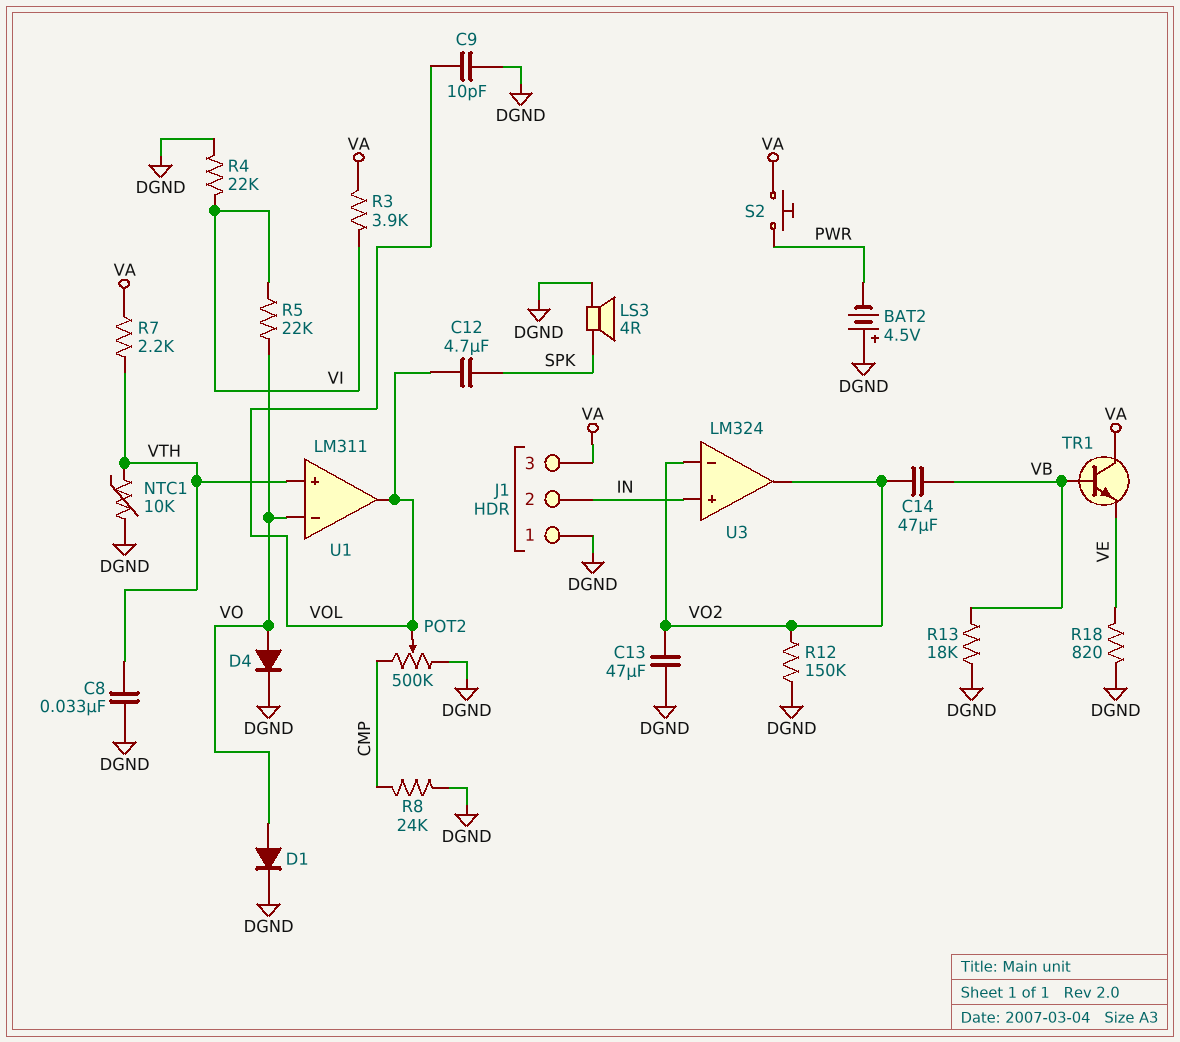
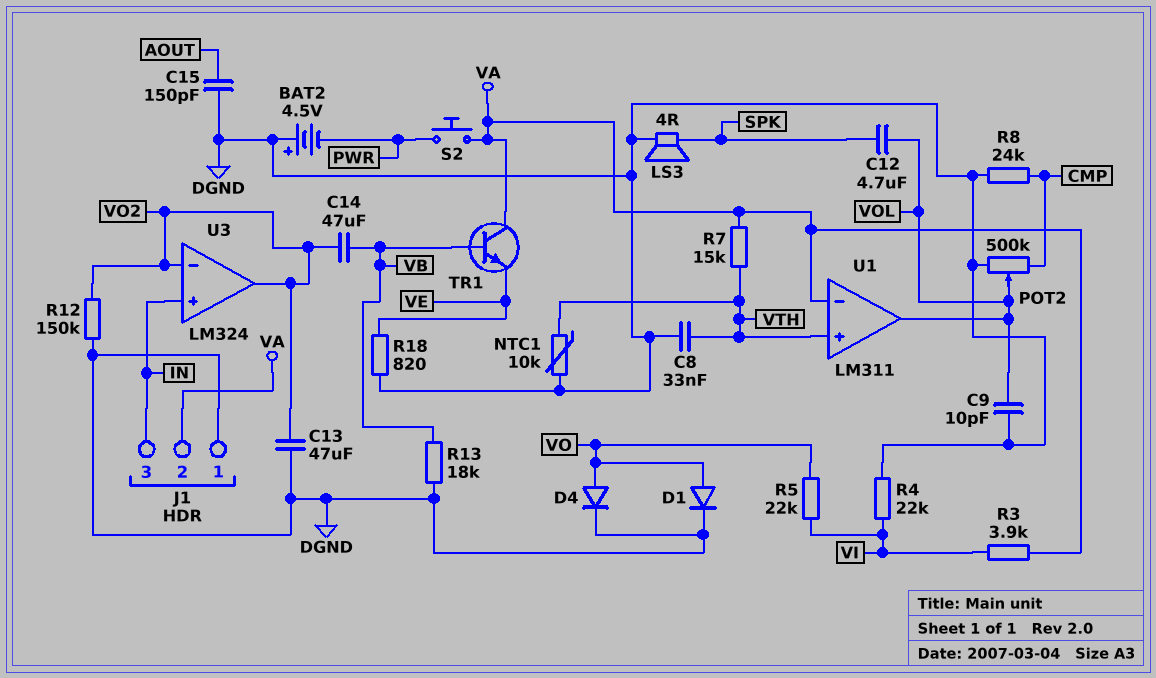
C15: none -> 150pF (AOUT, DGND)
J1 pin 2: IN -> VA
J1 pin 3: VA -> IN
R7: 2.2k (VA, VTH) -> 15k (VA, VTH)
U1 pin in-: VO -> VA

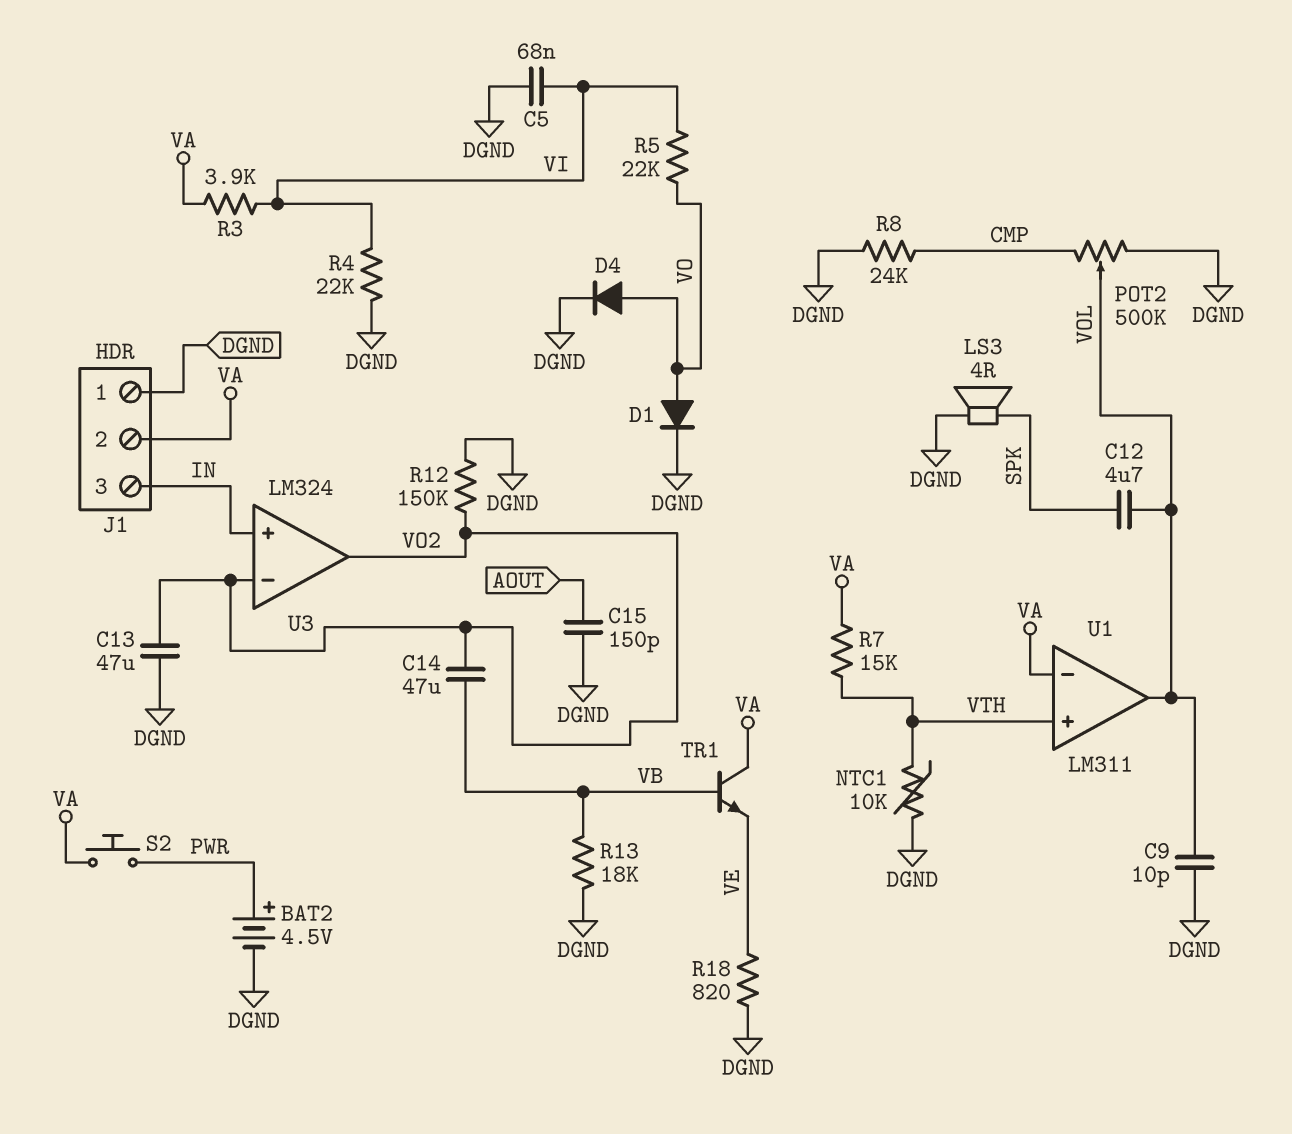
BAT2: 4.5V (plus DGND, minus PWR) -> 4.5V (plus PWR, minus DGND)
C5: none -> 68nF (DGND, VI)
C8: 33nF (DGND, VTH) -> none

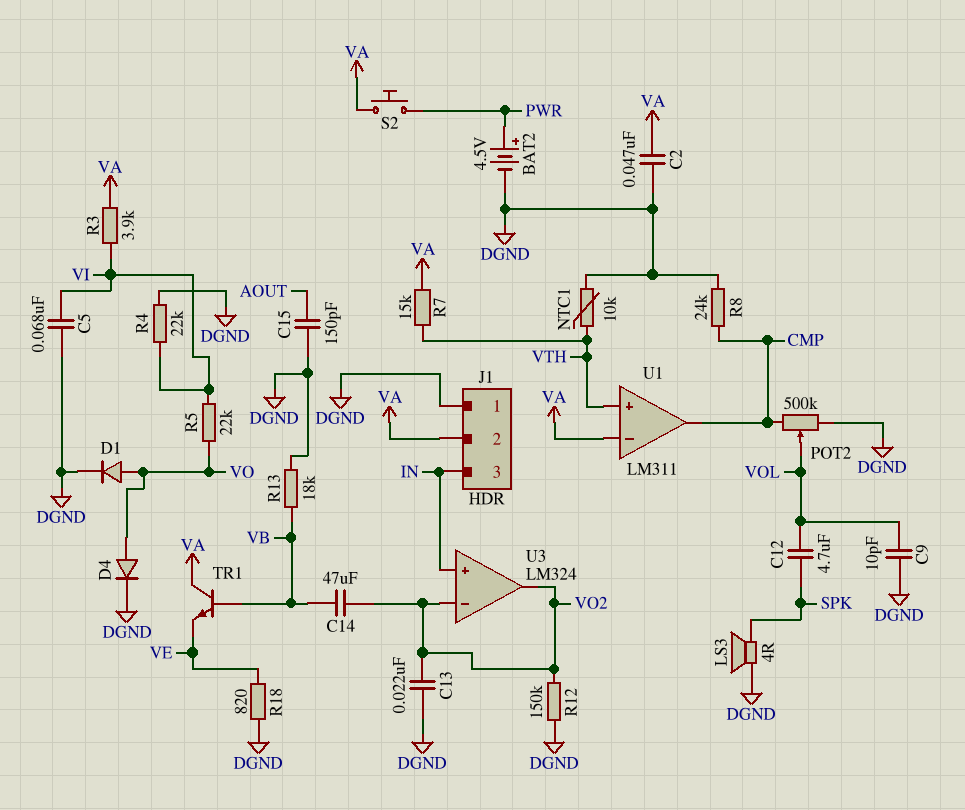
C2: none -> 47nF (DGND, VA)
C13: 47uF (DGND, VO2) -> 22nF (DGND, VO2)
U1 pin out: VOL -> CMP

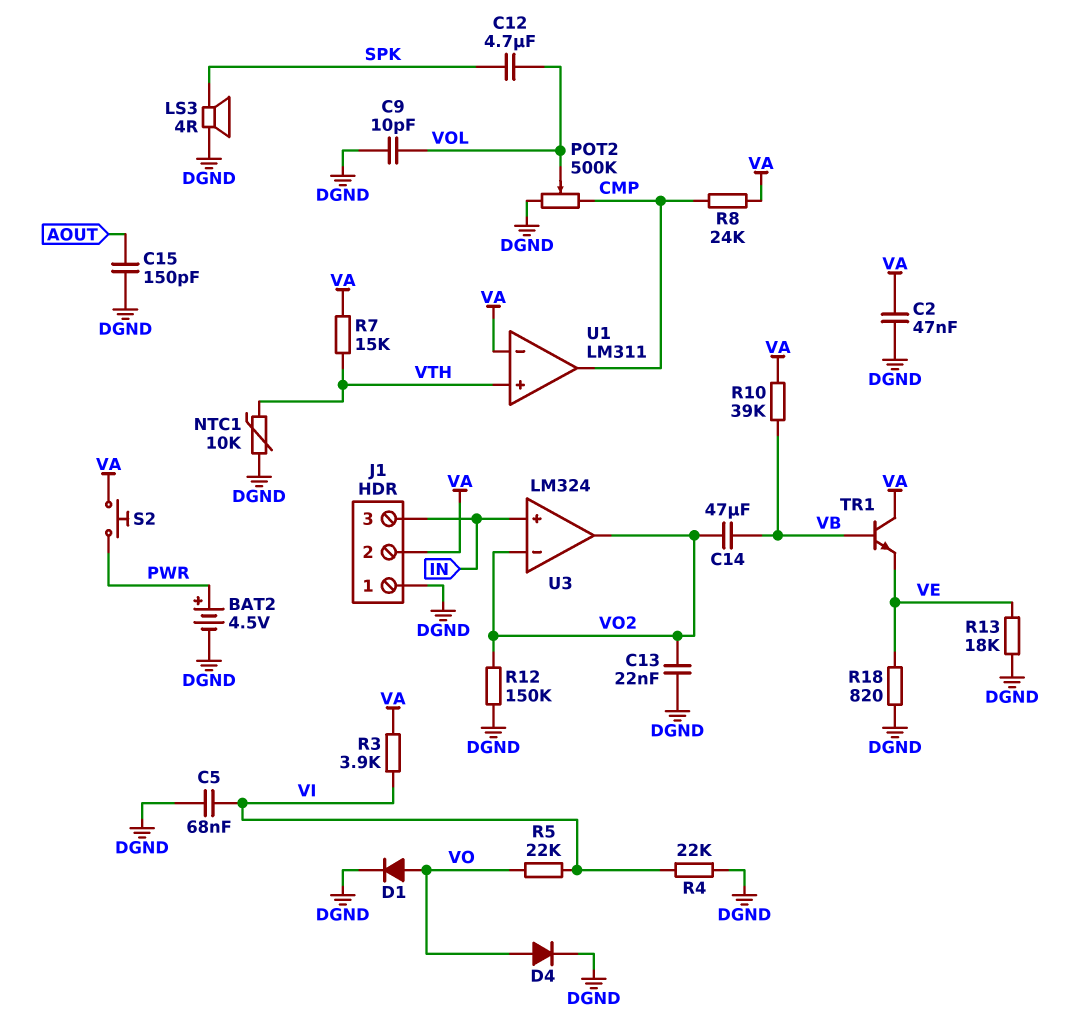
R8: 24k (CMP, DGND) -> 24k (CMP, VA)
R10: none -> 39k (VA, VB)
R13: 18k (DGND, VB) -> 18k (DGND, VE)

